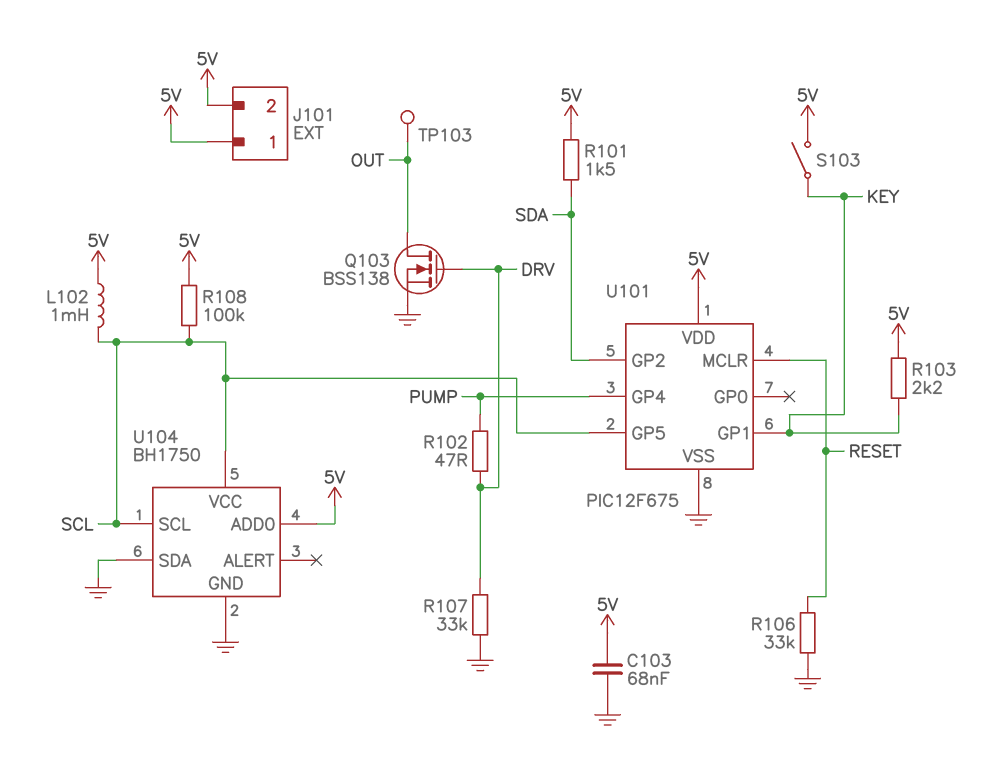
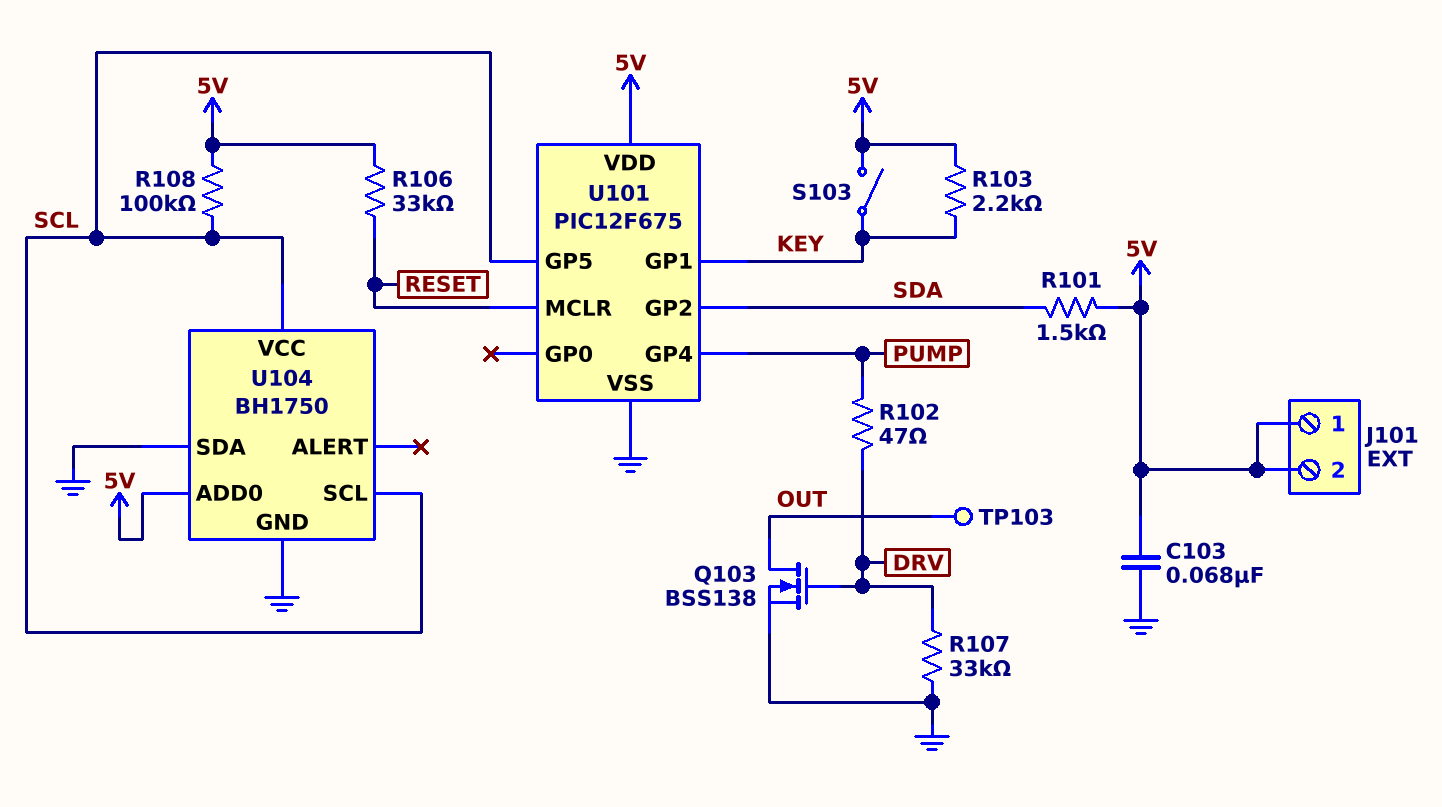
L102: 1mH (5V, SCL) -> none
R106: 33k (GND, RESET) -> 33k (5V, RESET)

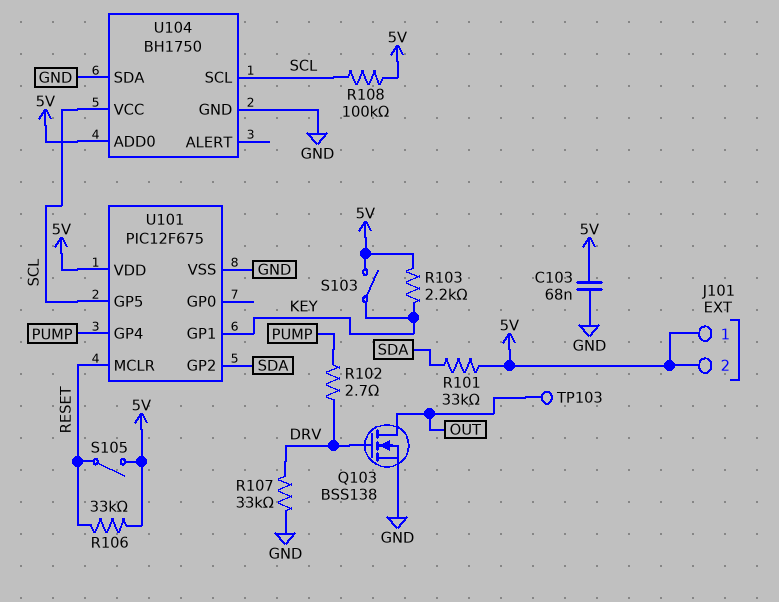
R101: 1.5k (5V, SDA) -> 33k (5V, SDA)
R102: 47 (DRV, PUMP) -> 2.7 (DRV, PUMP)
S105: none -> switch (5V, RESET)

